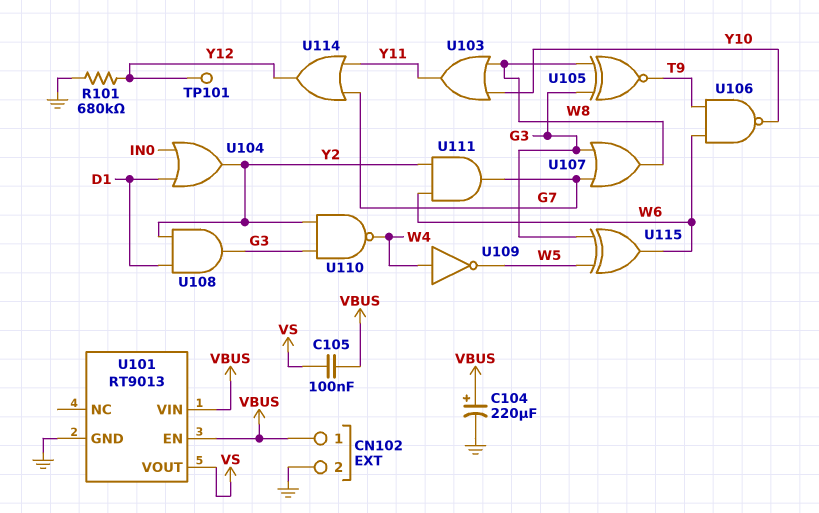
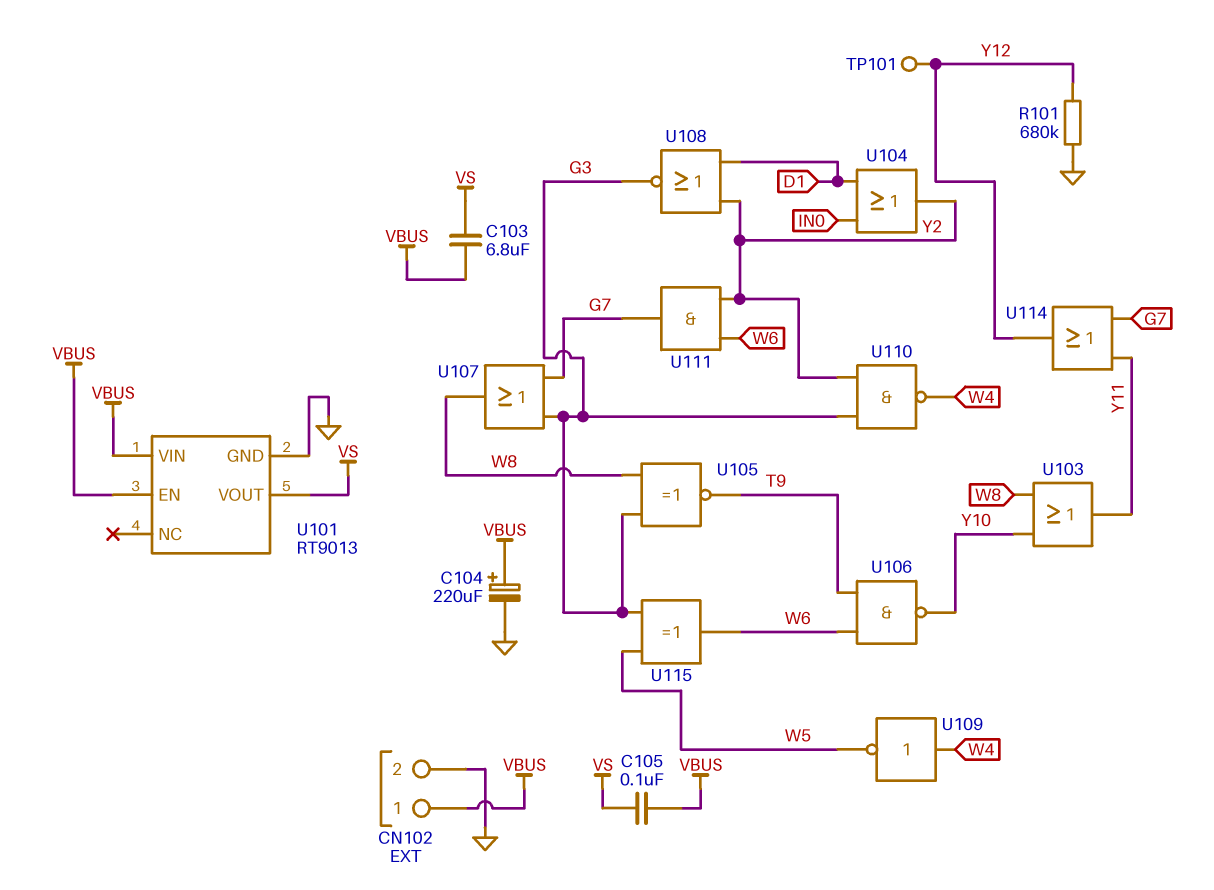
C103: none -> 6.8uF (VBUS, VS)
U108: AND (in D1, in Y2, out G3) -> NOR (in D1, in Y2, out G3)

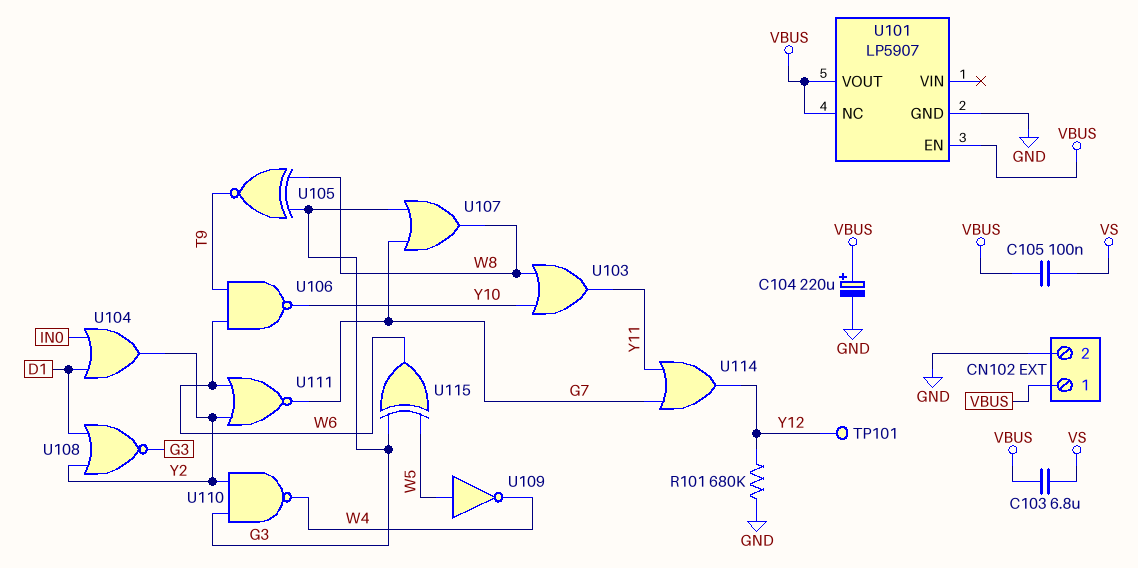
U101: RT9013 -> LP5907
U101 pin NC: none -> VBUS
U101 pin VIN: VBUS -> none
U101 pin VOUT: VS -> VBUS
U109: NOT (in W4, out W5) -> NOT (in W5, out W4)
U111: AND (in W6, in Y2, out G7) -> NOR (in W6, in Y2, out G7)

